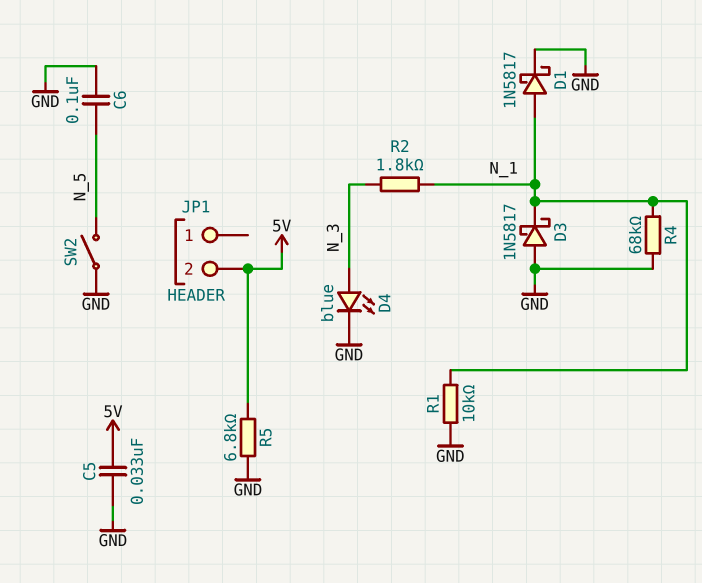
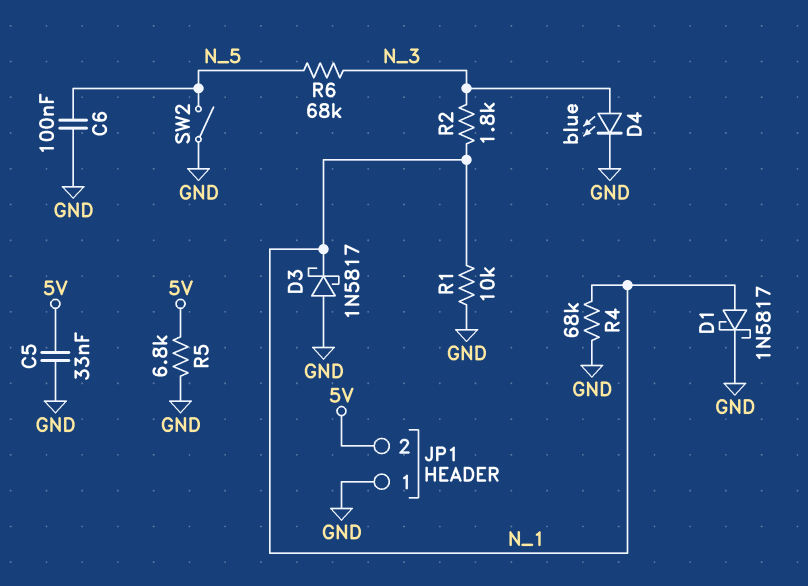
JP1 pin 1: none -> GND
R6: none -> 68k (N_3, N_5)

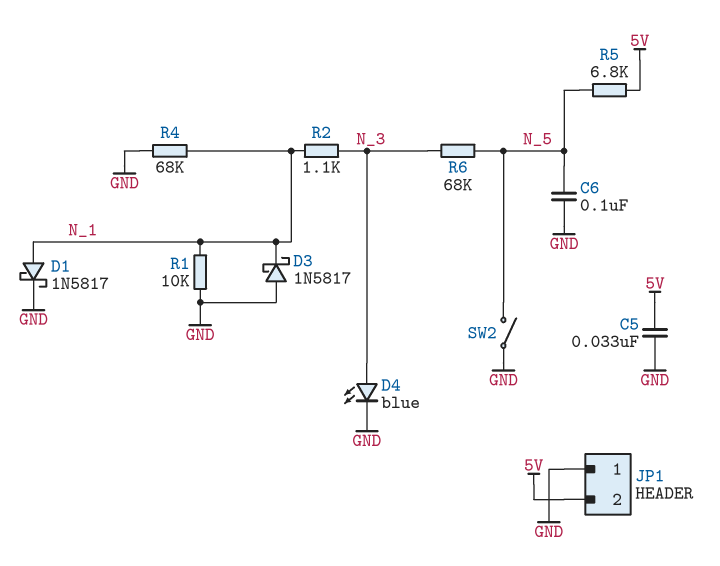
R2: 1.8k (N_1, N_3) -> 1.1k (N_1, N_3)
R5: 6.8k (5V, GND) -> 6.8k (5V, N_5)

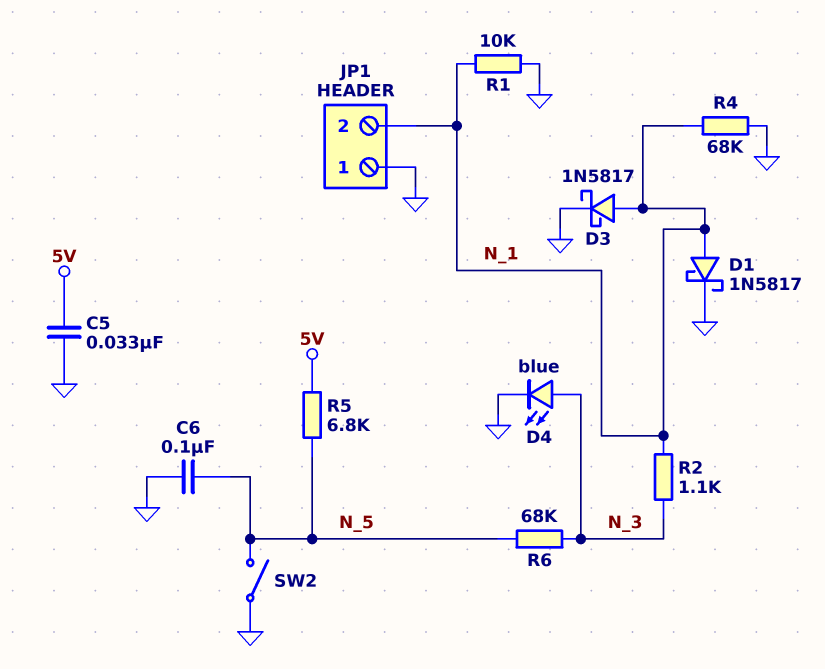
D3: schottky 1N5817 (A GND, K N_1) -> schottky 1N5817 (A N_1, K GND)
JP1 pin 2: 5V -> N_1

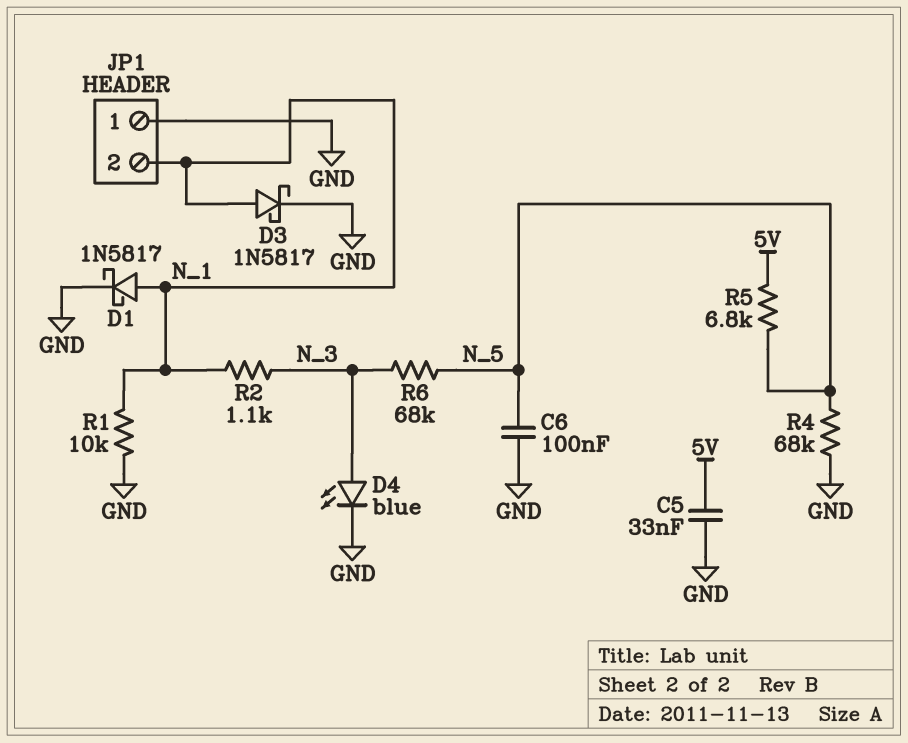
R4: 68k (GND, N_1) -> 68k (GND, N_5)
SW2: switch (GND, N_5) -> none

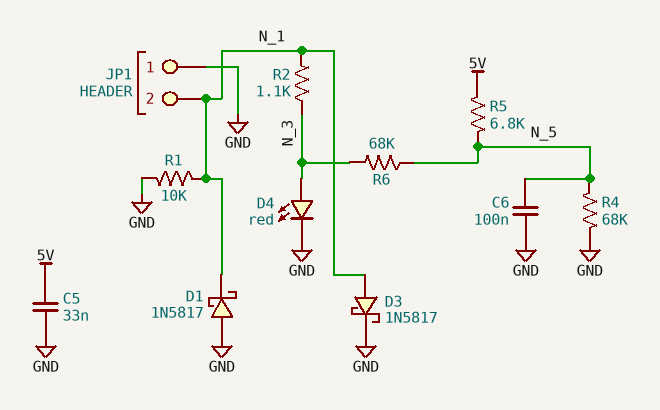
D1: schottky 1N5817 (A N_1, K GND) -> schottky 1N5817 (A GND, K N_1)
D4: LED blue (A N_3, K GND) -> LED red (A N_3, K GND)

